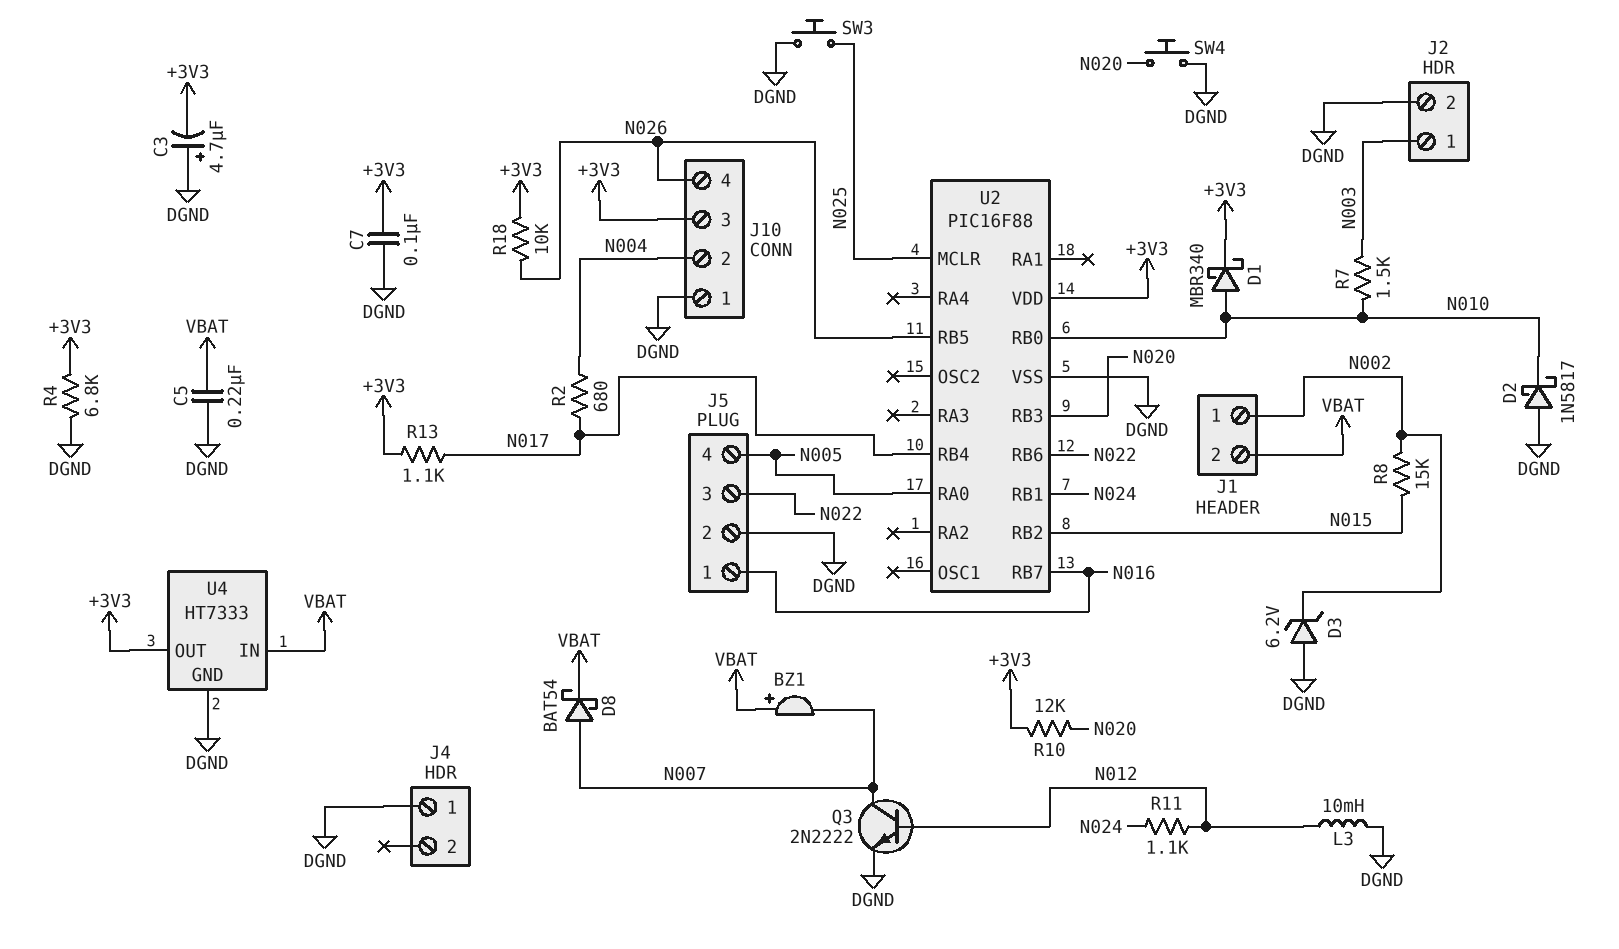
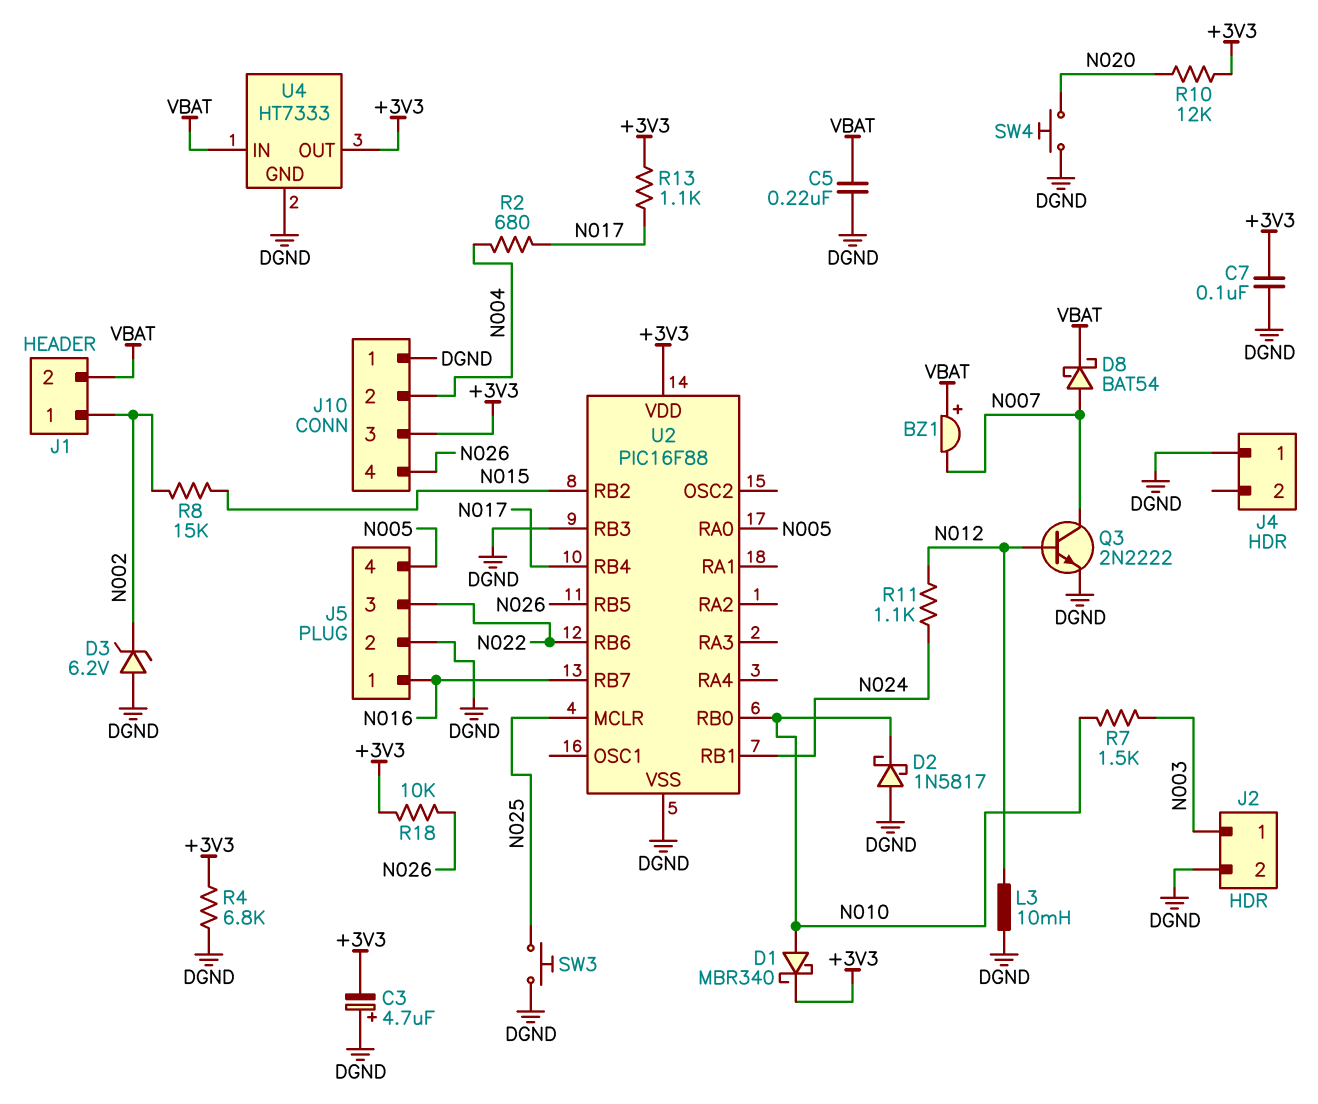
U2 pin RB3: N020 -> DGND

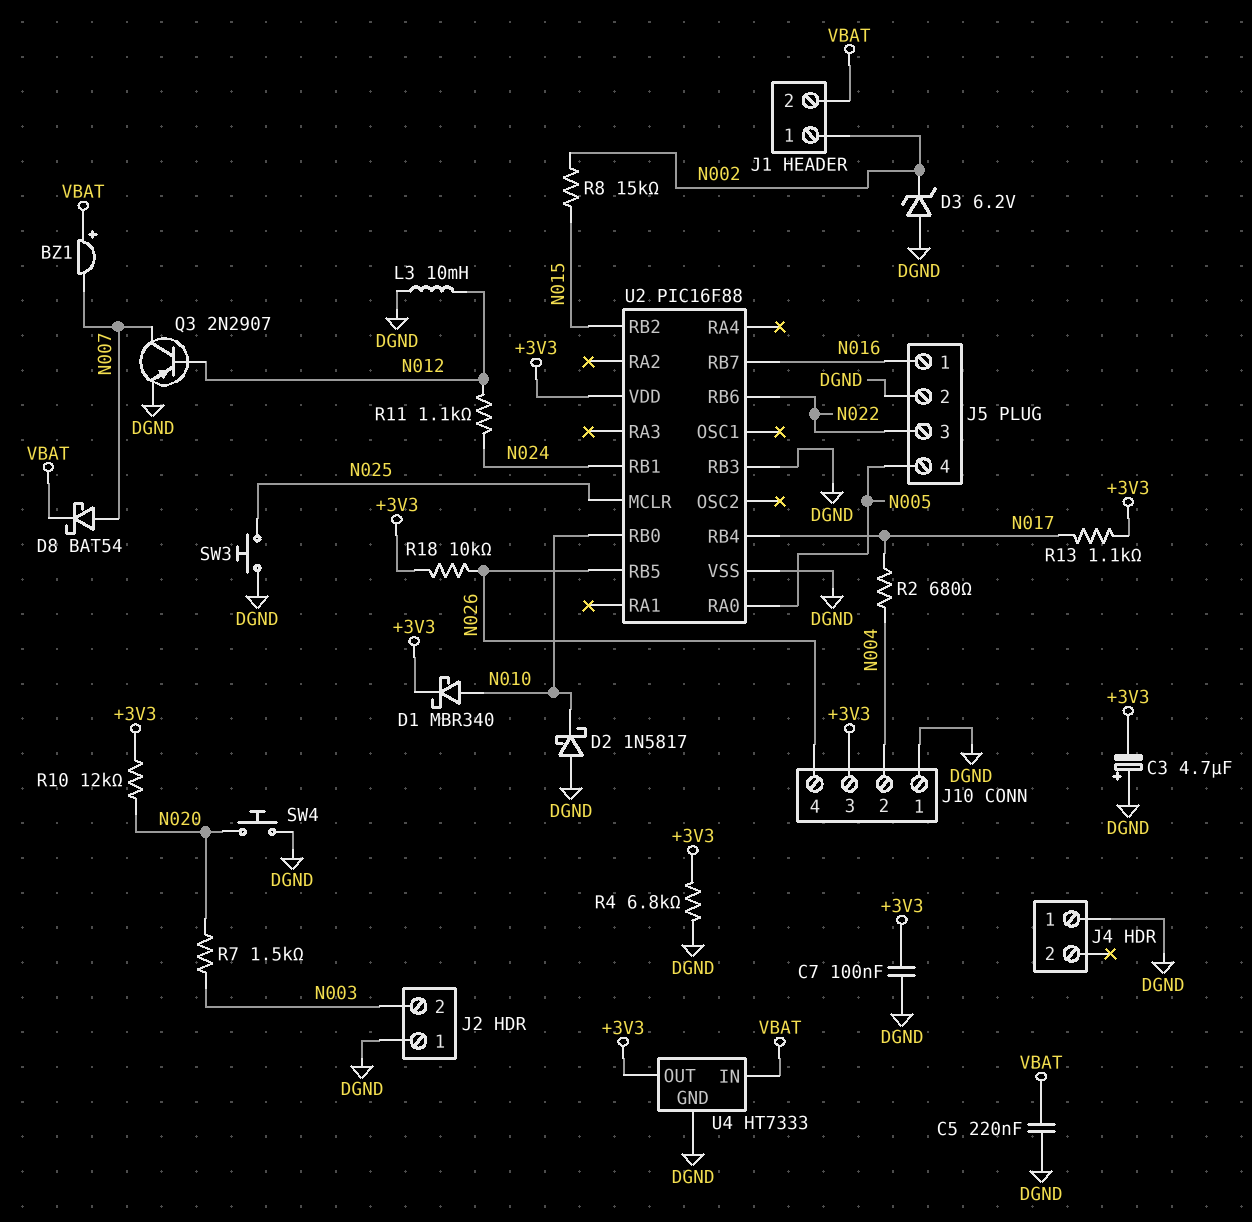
J2 pin 1: N003 -> DGND
J2 pin 2: DGND -> N003
Q3: NPN 2N2222 (B N012, C N007, E DGND) -> PNP 2N2907 (B N012, C N007, E DGND)
R7: 1.5k (N003, N010) -> 1.5k (N003, N020)

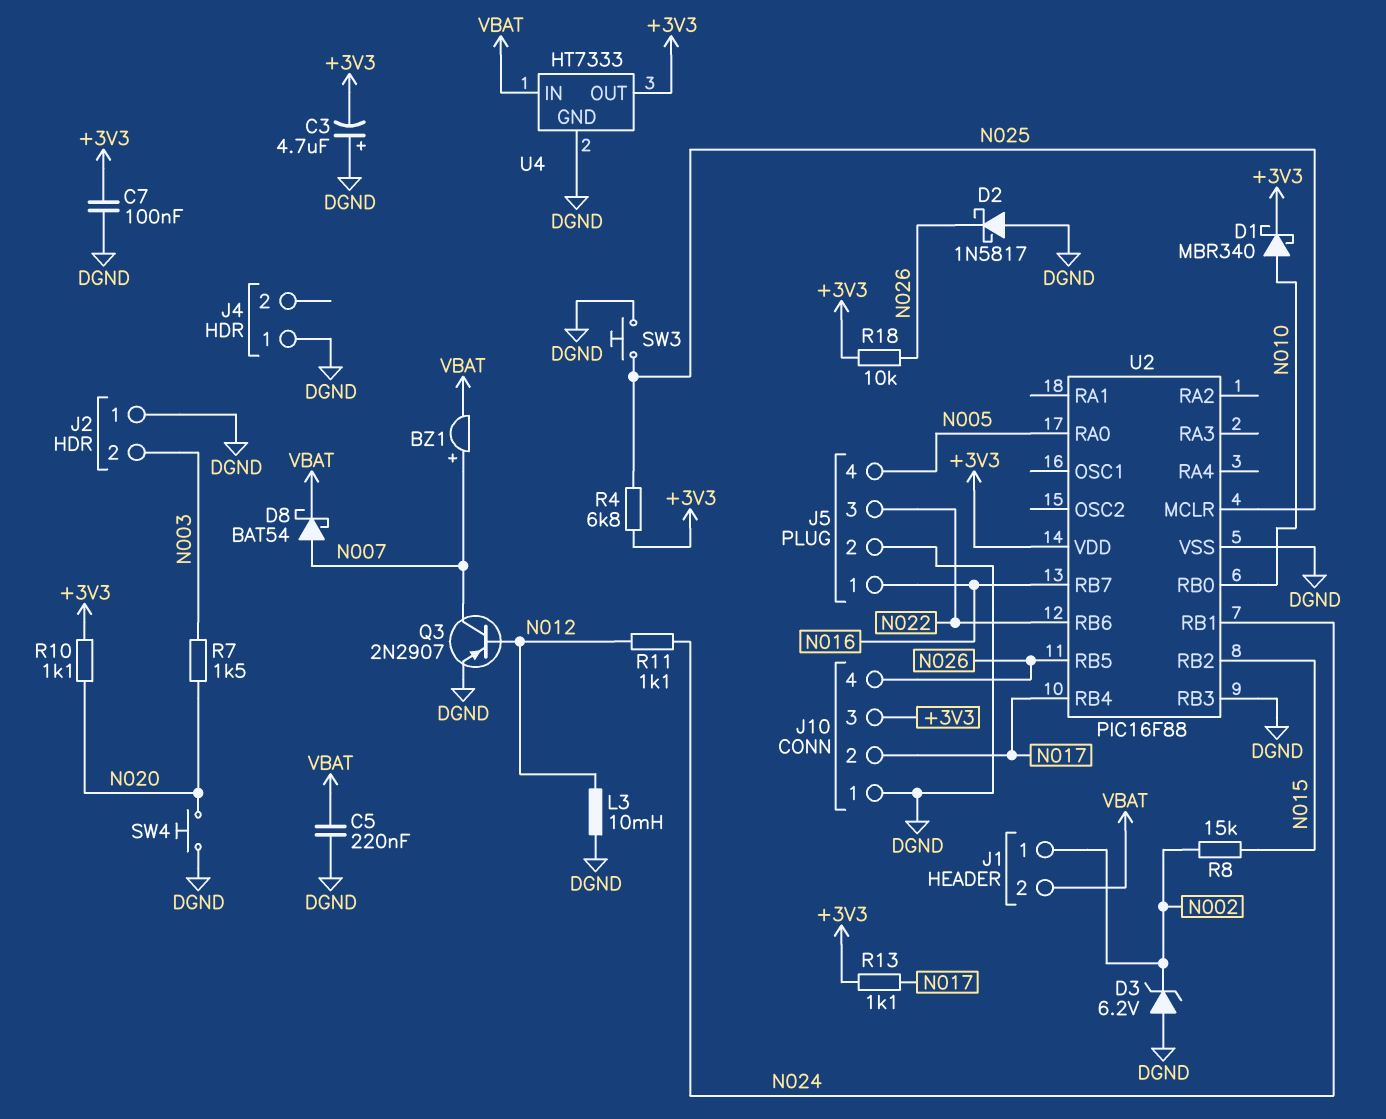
BZ1: buzzer (plus VBAT, minus N007) -> buzzer (plus N007, minus VBAT)
D2: schottky 1N5817 (A DGND, K N010) -> schottky 1N5817 (A DGND, K N026)
J10 pin 2: N004 -> N017
R2: 680 (N004, N017) -> none
R4: 6.8k (+3V3, DGND) -> 6.8k (+3V3, N025)
R10: 12k (+3V3, N020) -> 1.1k (+3V3, N020)

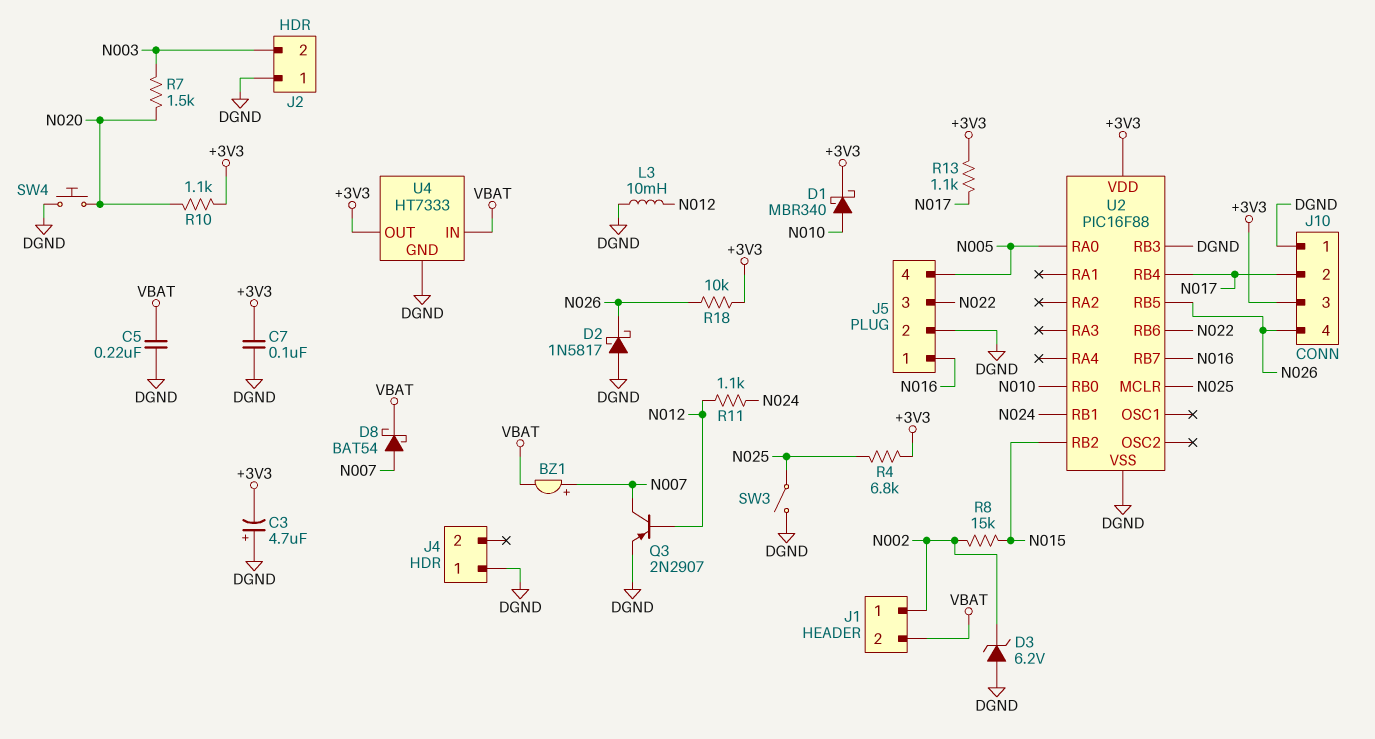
SW3: button (DGND, N025) -> switch (DGND, N025)

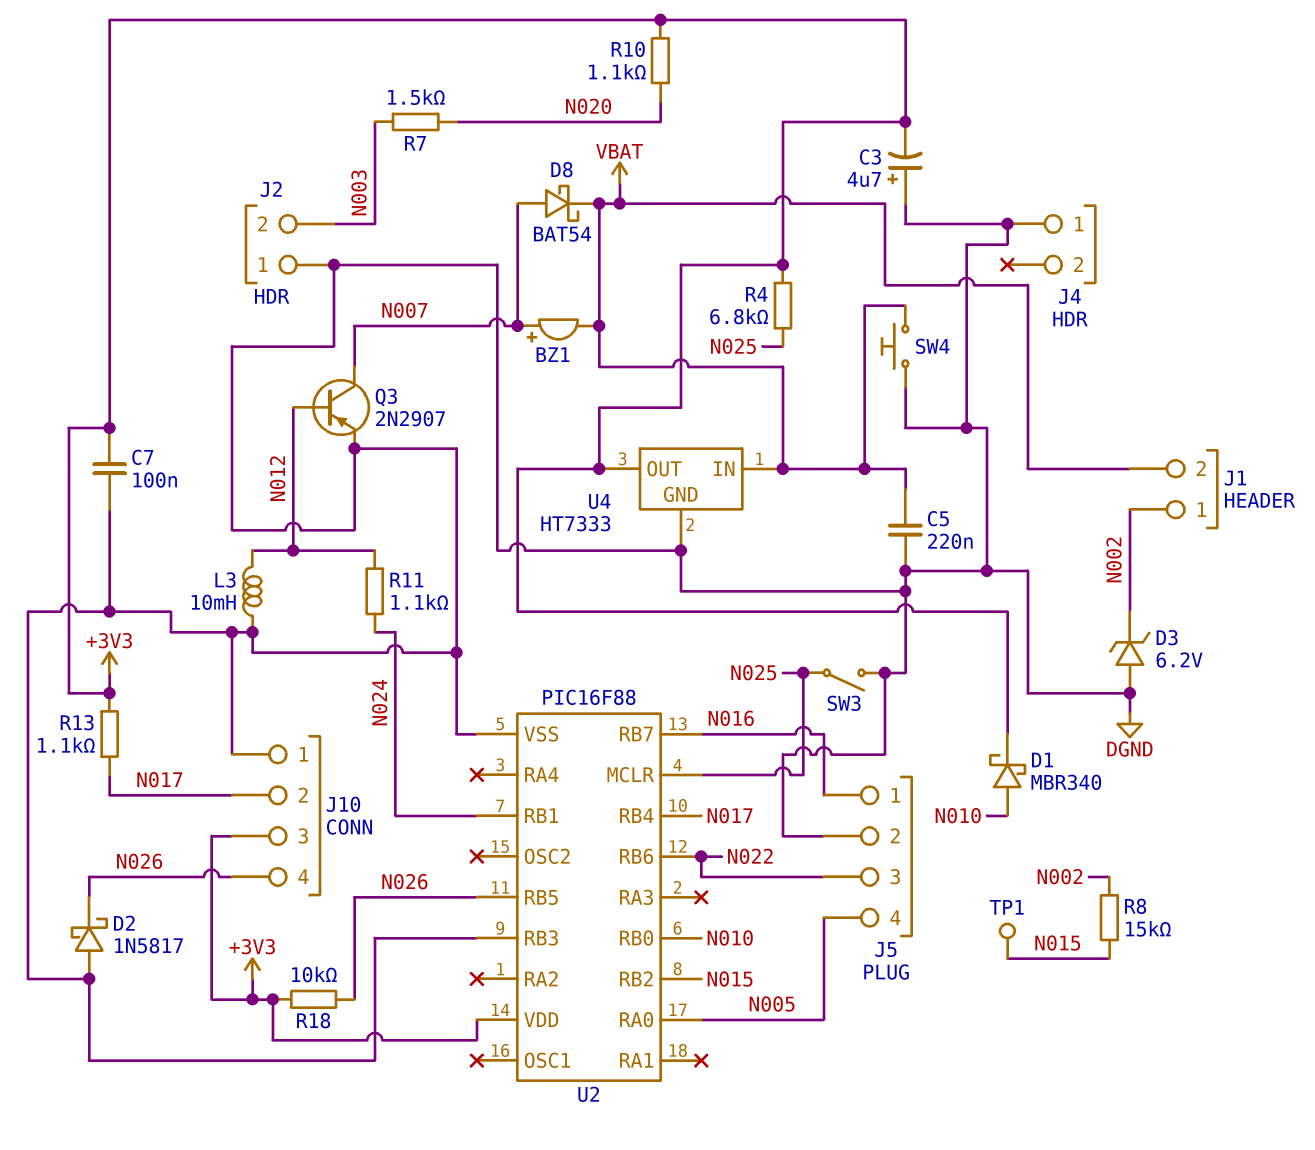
SW4: button (DGND, N020) -> button (DGND, VBAT)
TP1: none -> test point (N015)

